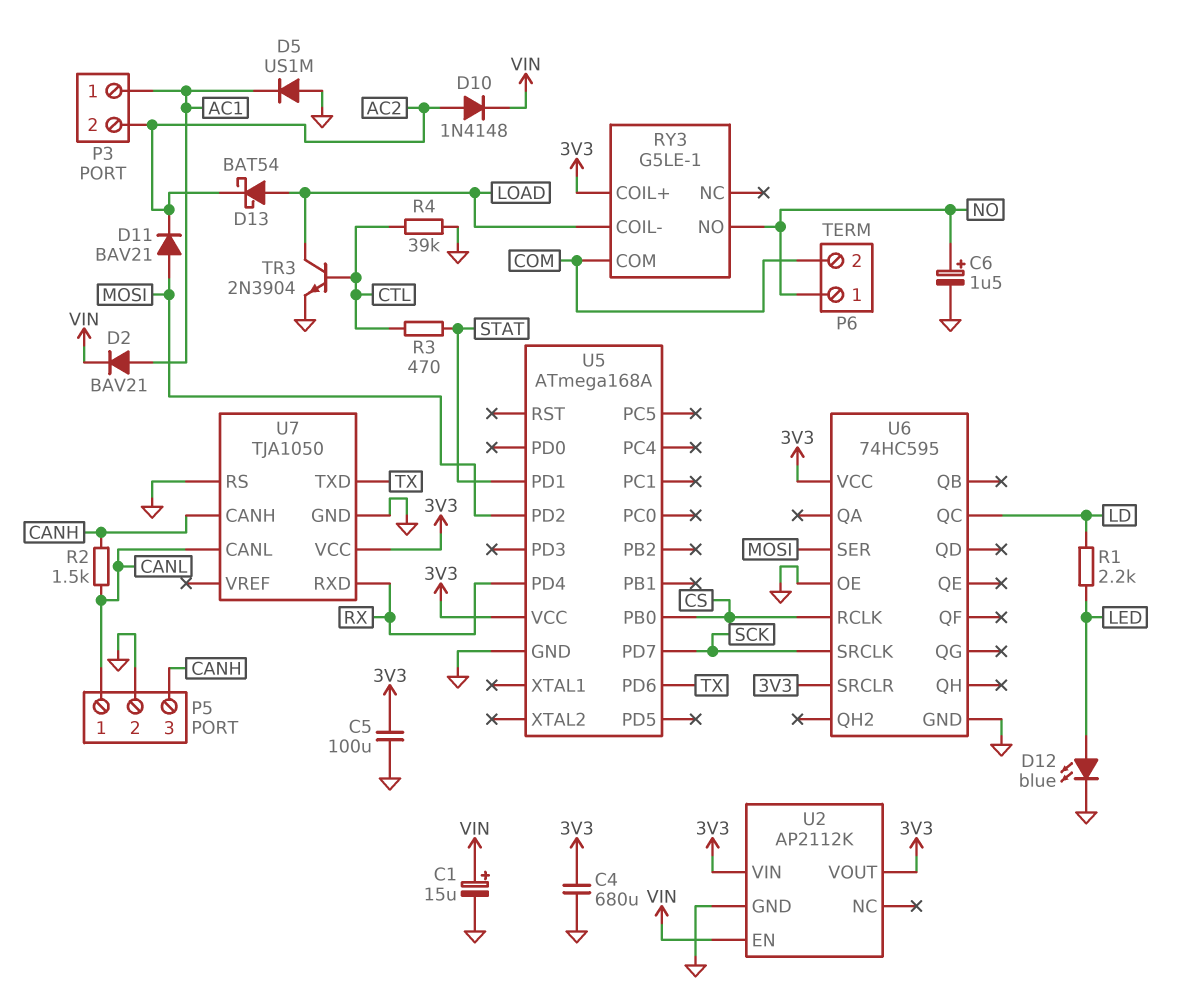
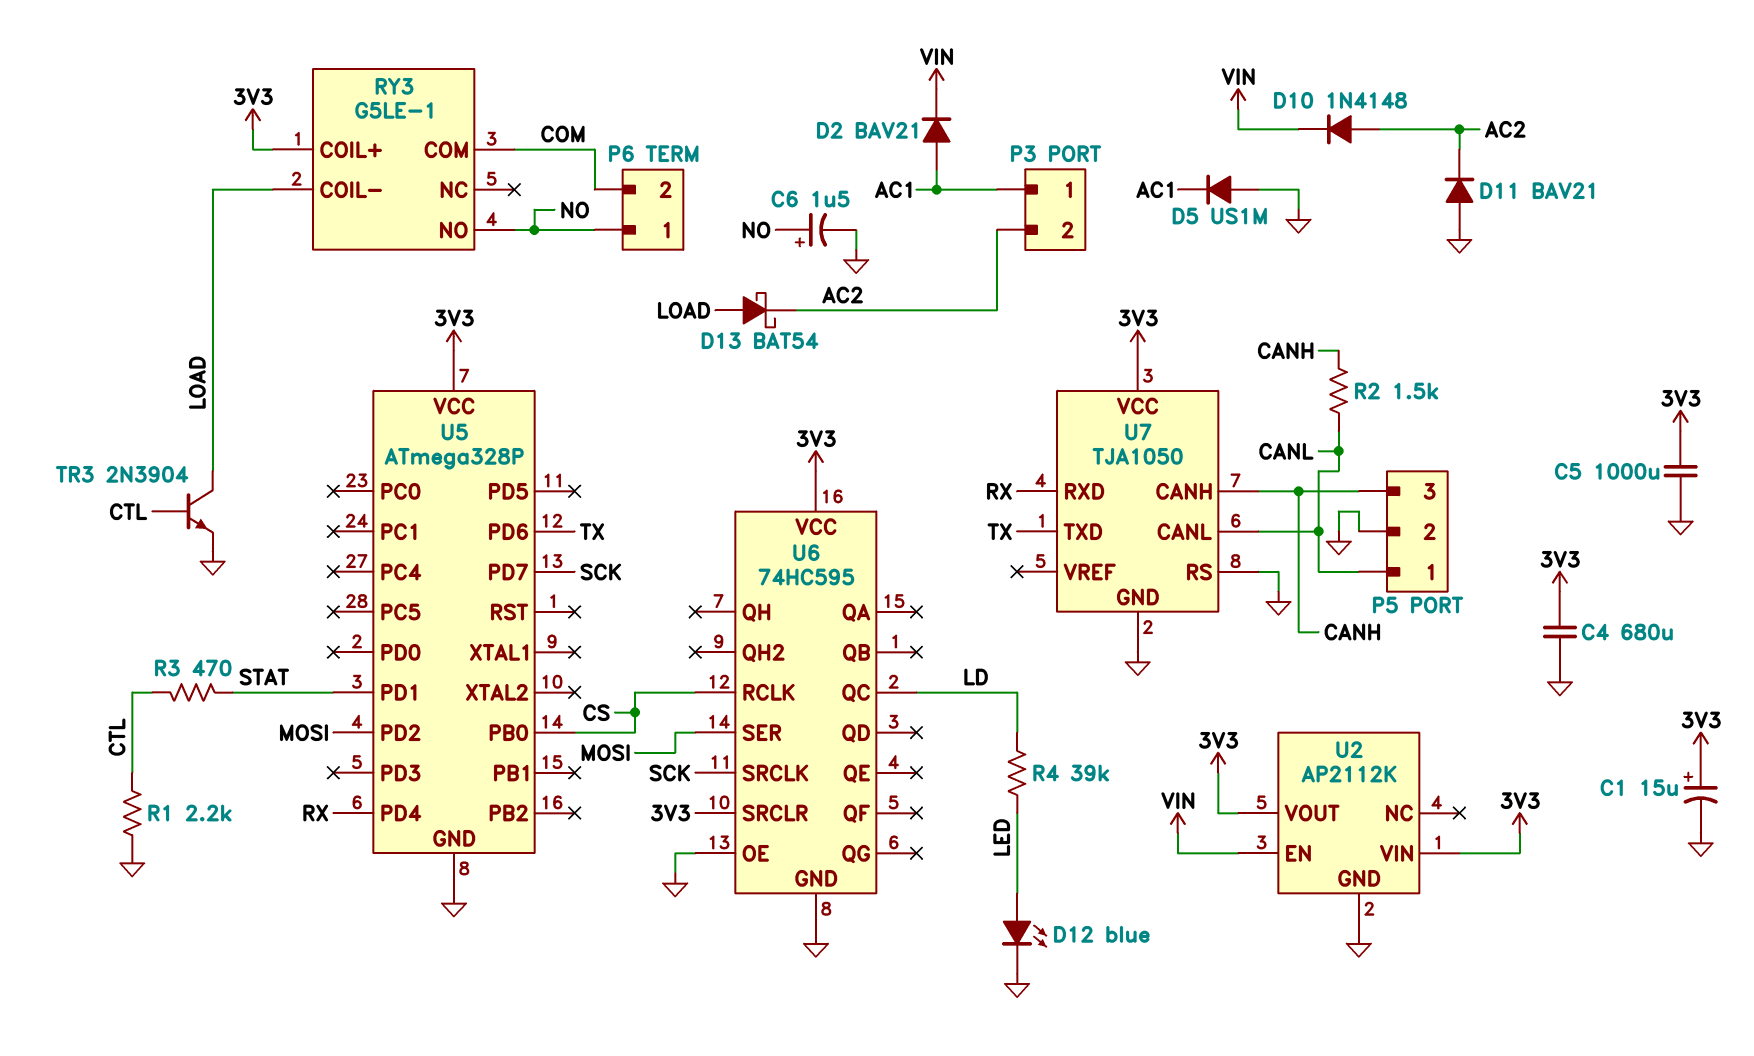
C1: 15uF (plus VIN, minus GND) -> 15uF (plus 3V3, minus GND)
C5: 100uF (3V3, GND) -> 1000uF (3V3, GND)
D11: diode BAV21 (A MOSI, K AC2) -> diode BAV21 (A GND, K AC2)
R1: 2.2k (LD, LED) -> 2.2k (CTL, GND)
R4: 39k (CTL, GND) -> 39k (LD, LED)
U5: ATmega168A -> ATmega328P

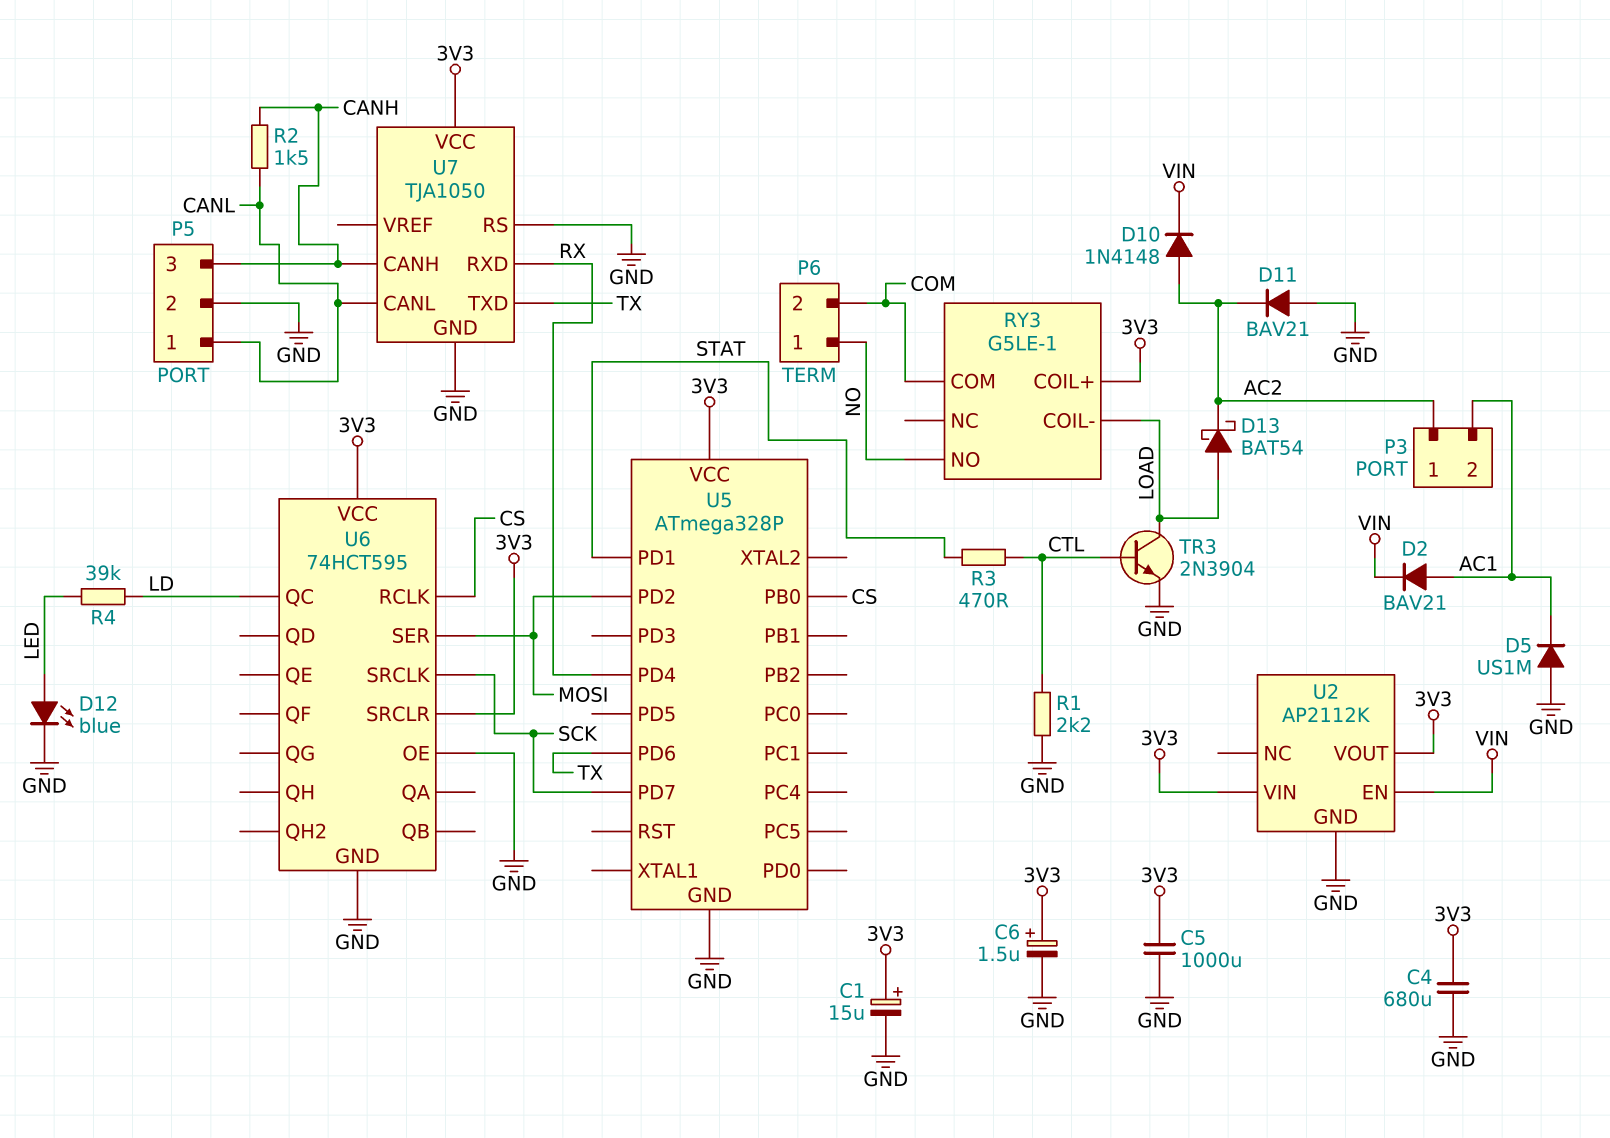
C6: 1.5uF (plus NO, minus GND) -> 1.5uF (plus 3V3, minus GND)
P3 pin 1: AC1 -> AC2
P3 pin 2: AC2 -> AC1
U6: 74HC595 -> 74HCT595

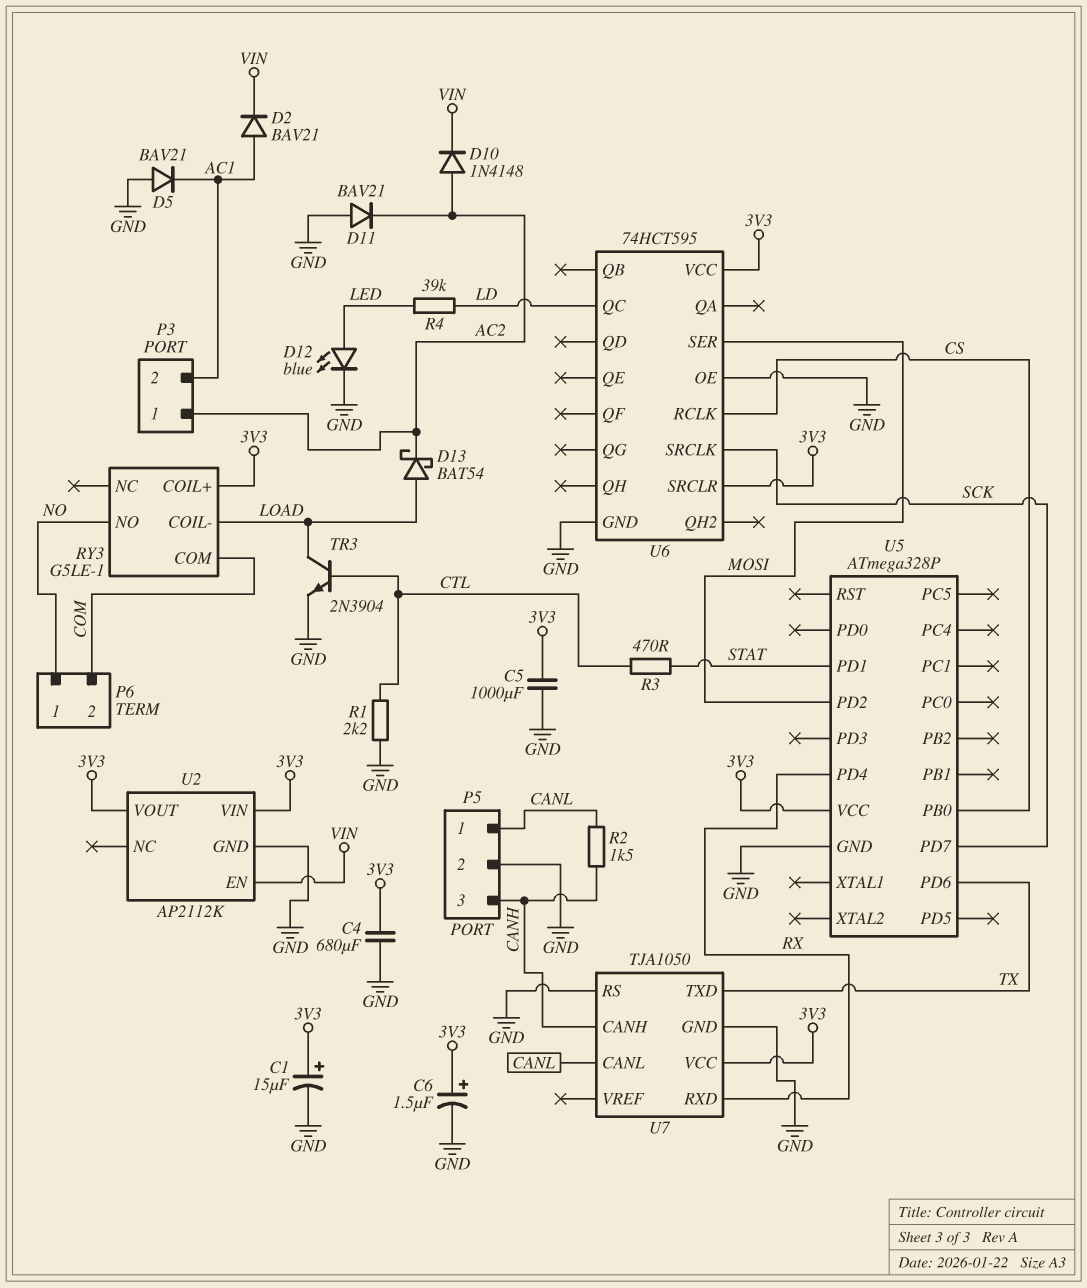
D5: diode US1M (A GND, K AC1) -> diode BAV21 (A GND, K AC1)

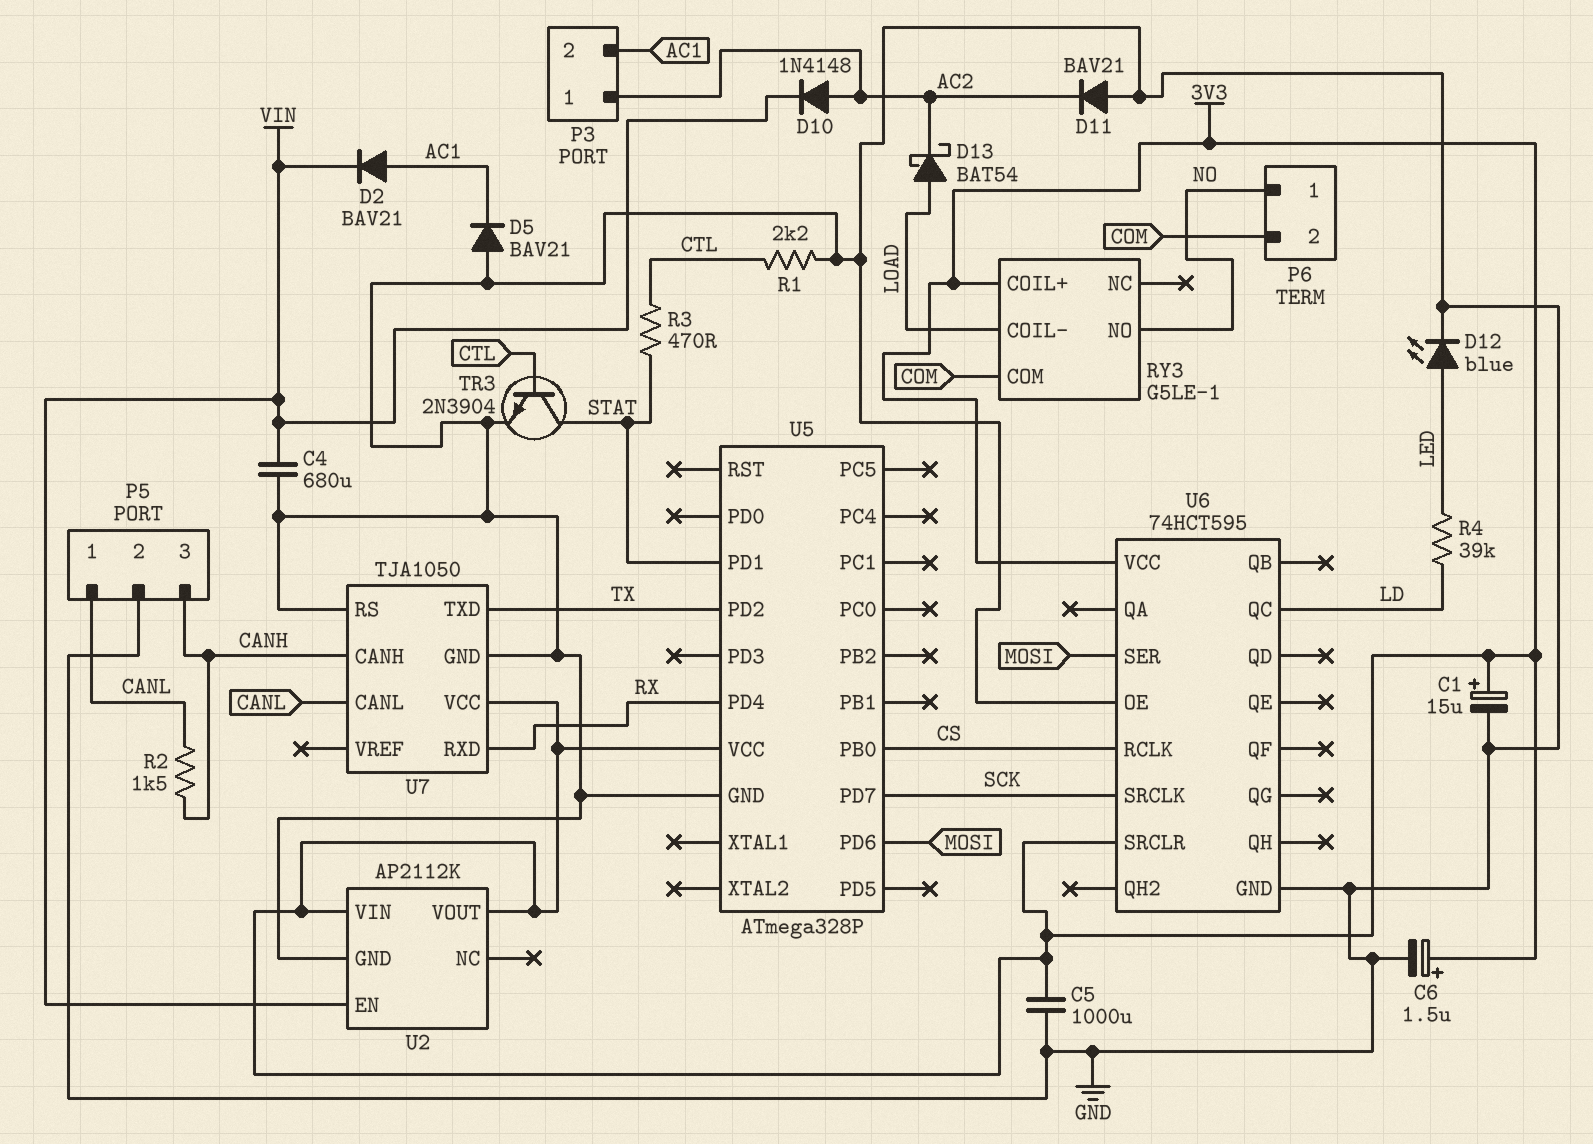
C4: 680uF (3V3, GND) -> 680uF (GND, VIN)
TR3: NPN 2N3904 (B CTL, C LOAD, E GND) -> NPN 2N3904 (B CTL, C STAT, E GND)
U5 pin PD2: MOSI -> TX
U5 pin PD6: TX -> MOSI

